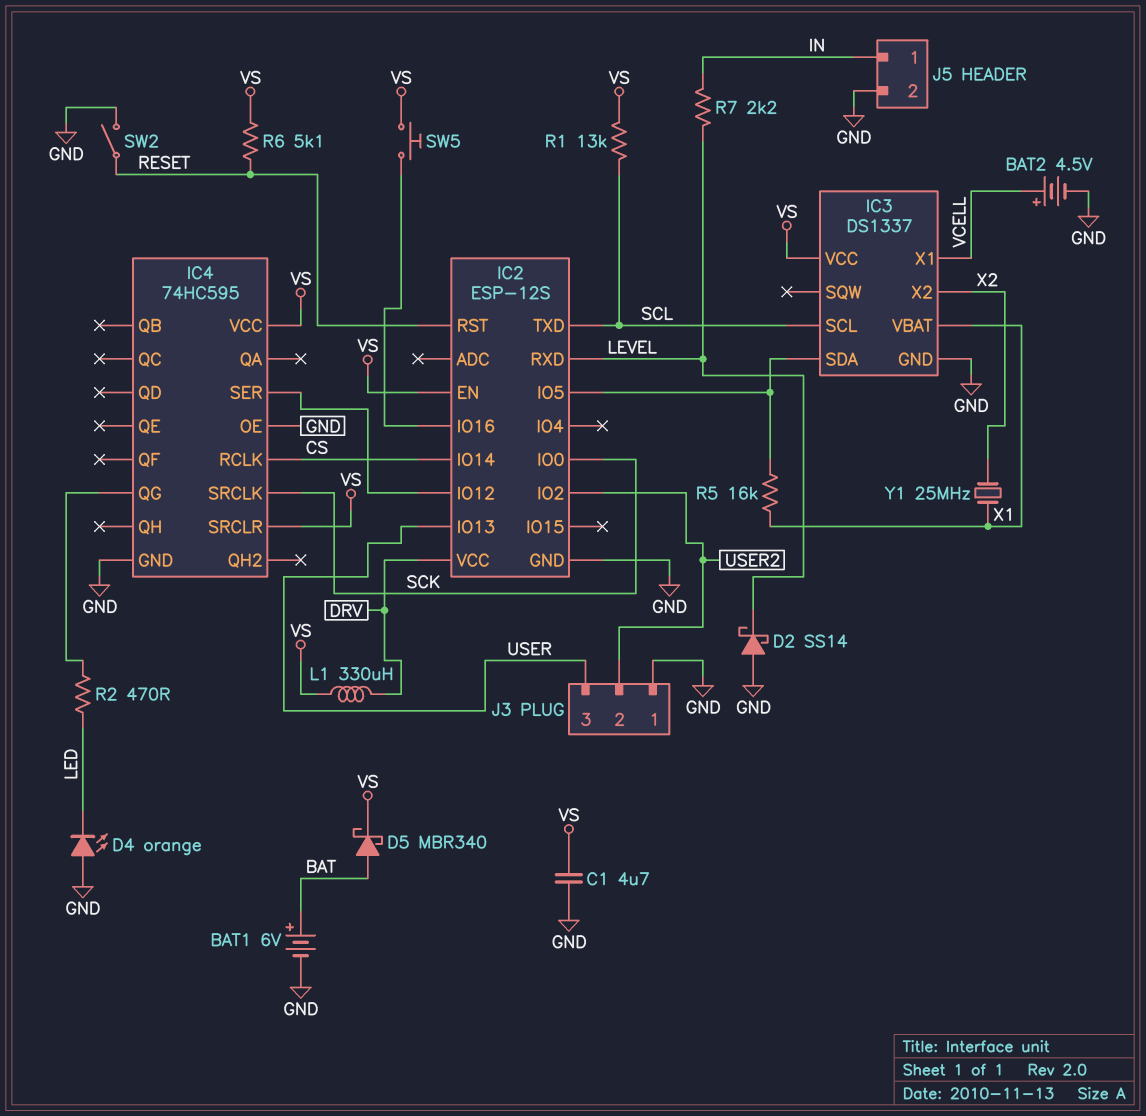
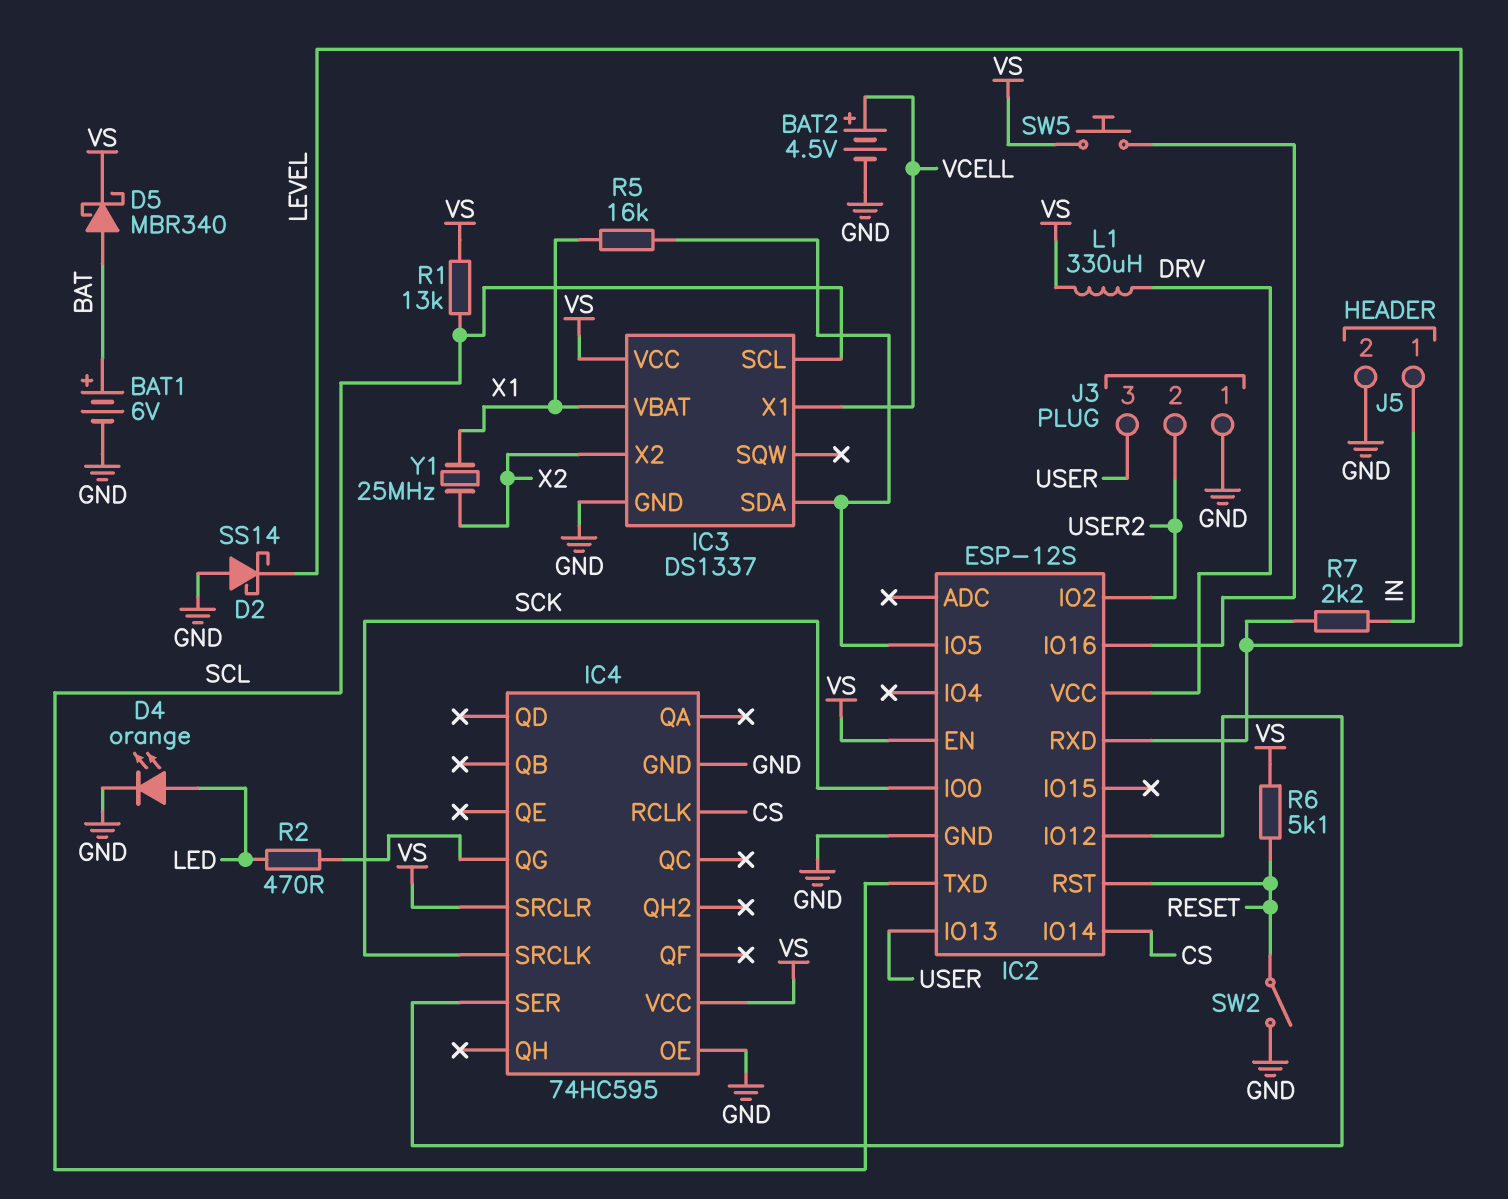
C1: 4.7uF (GND, VS) -> none
D4: LED orange (A GND, K LED) -> LED orange (A LED, K GND)

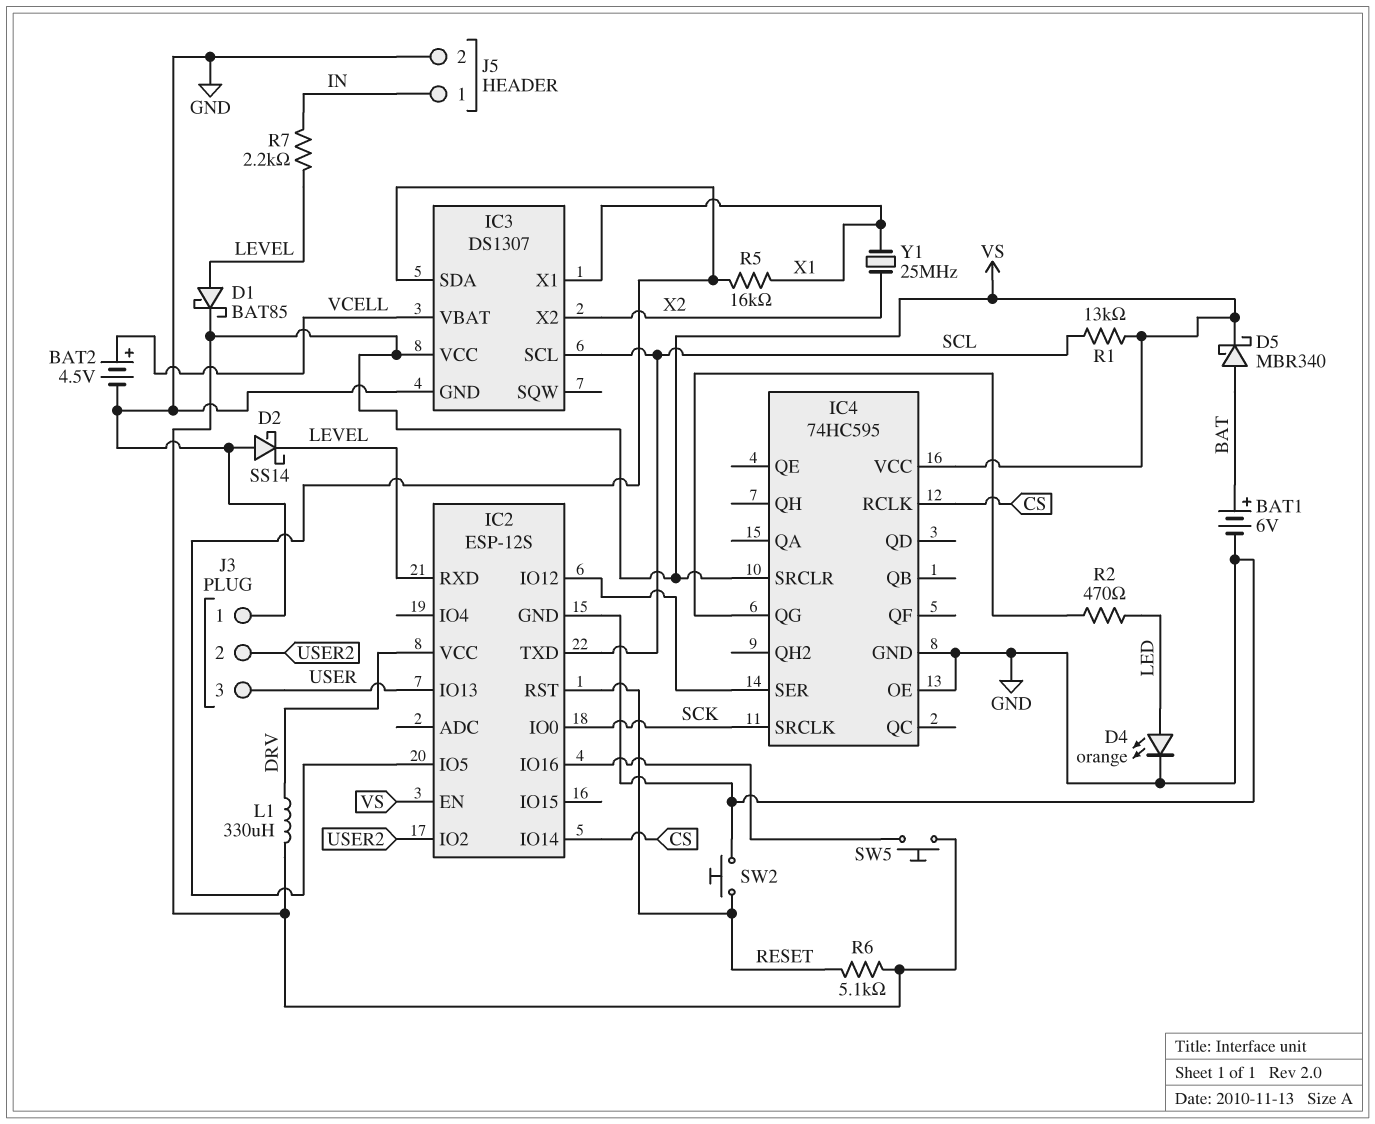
D1: none -> schottky BAT85 (A LEVEL, K VS)
IC3: DS1337 -> DS1307
IC3 pin VBAT: X1 -> VCELL
IC3 pin X1: VCELL -> X1
SW2: switch (GND, RESET) -> button (GND, RESET)

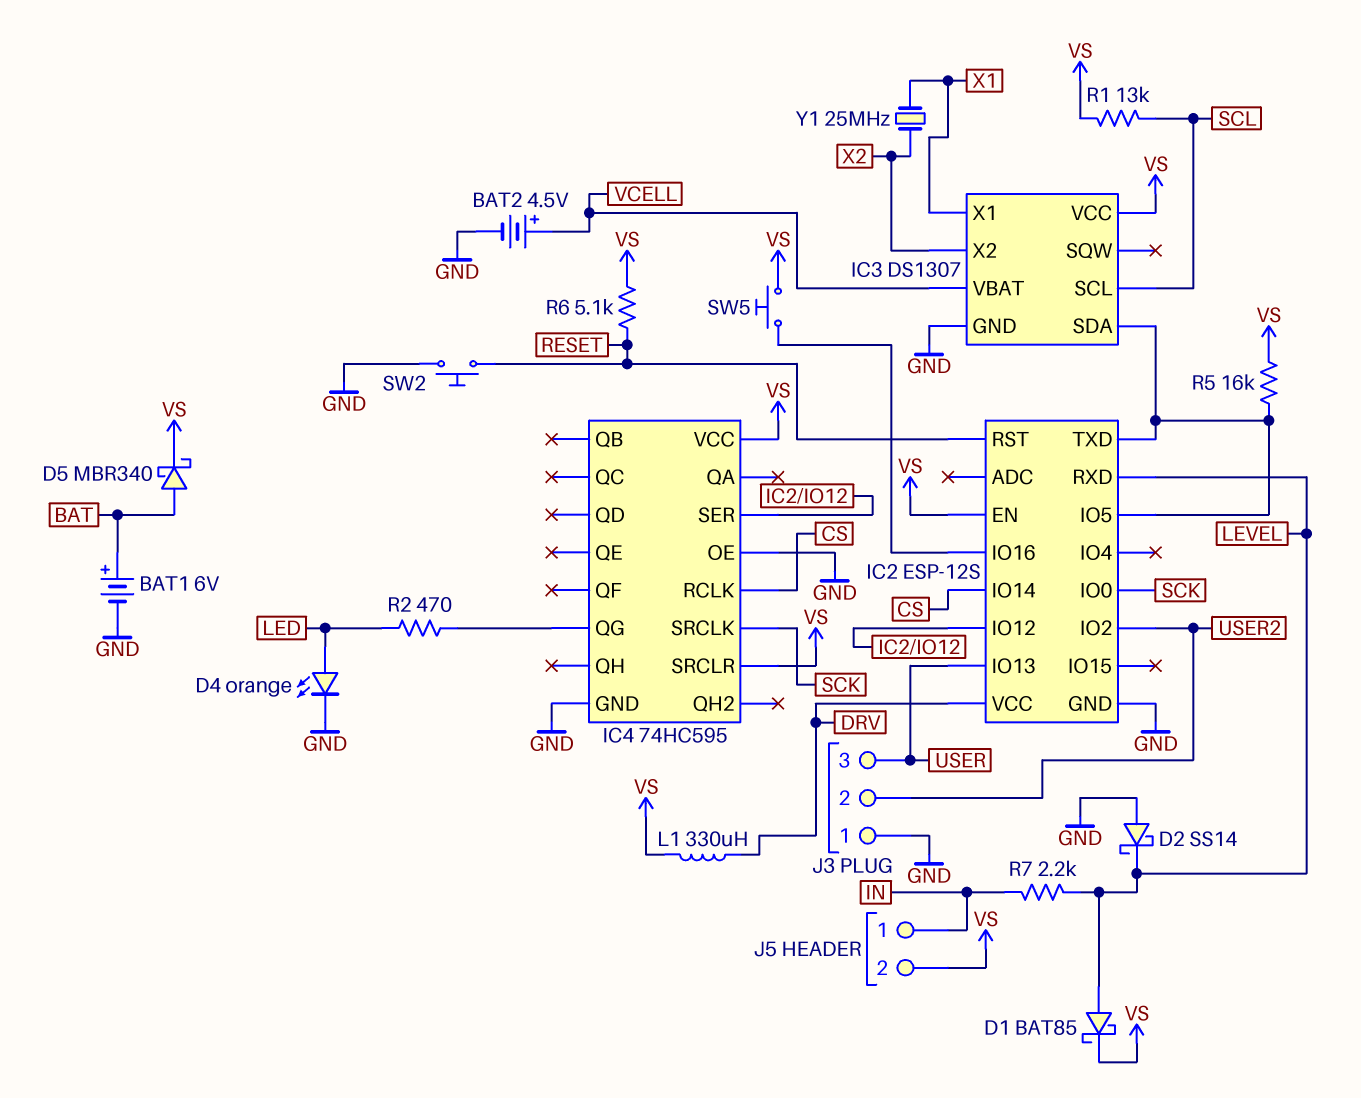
IC2 pin TXD: SCL -> IC2/IO5
J5 pin 2: GND -> VS
R5: 16k (IC2/IO5, X1) -> 16k (IC2/IO5, VS)

